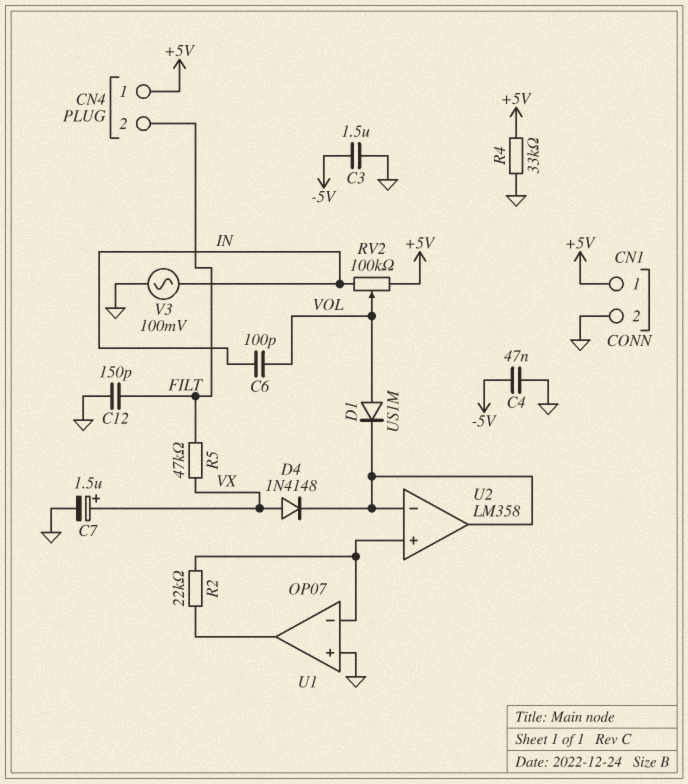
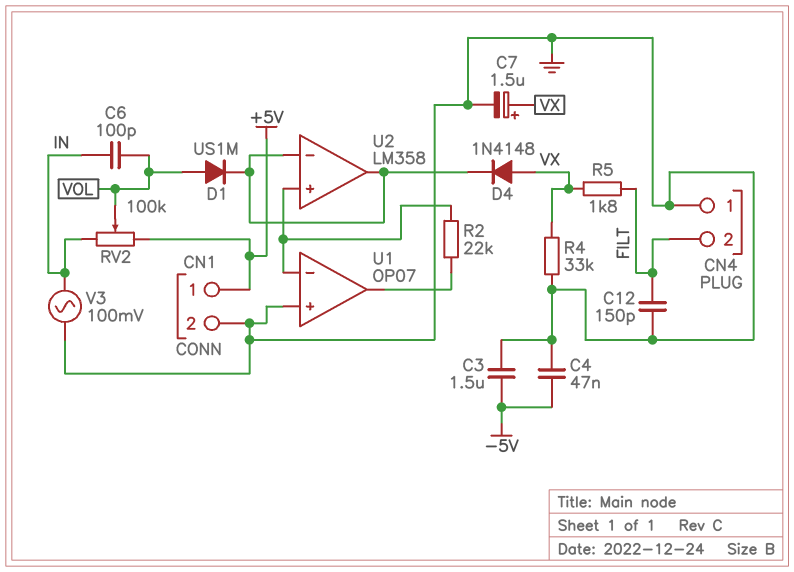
CN4 pin 1: +5V -> GND
R4: 33k (+5V, GND) -> 33k (GND, VX)
R5: 47k (FILT, VX) -> 1.8k (FILT, VX)

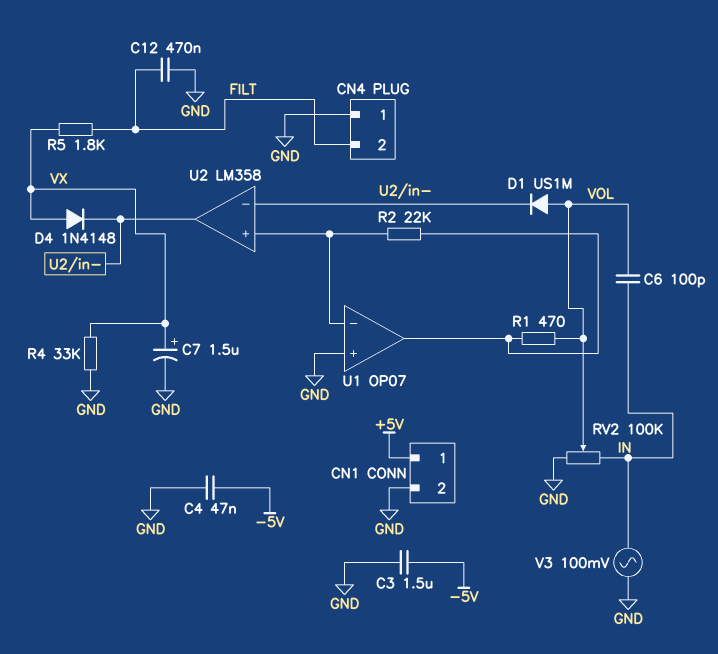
C12: 150pF (FILT, GND) -> 470nF (FILT, GND)
R1: none -> 470 (U1/out, VOL)
RV2: 100k (+5V, IN, wiper VOL) -> 100k (GND, IN, wiper VOL)

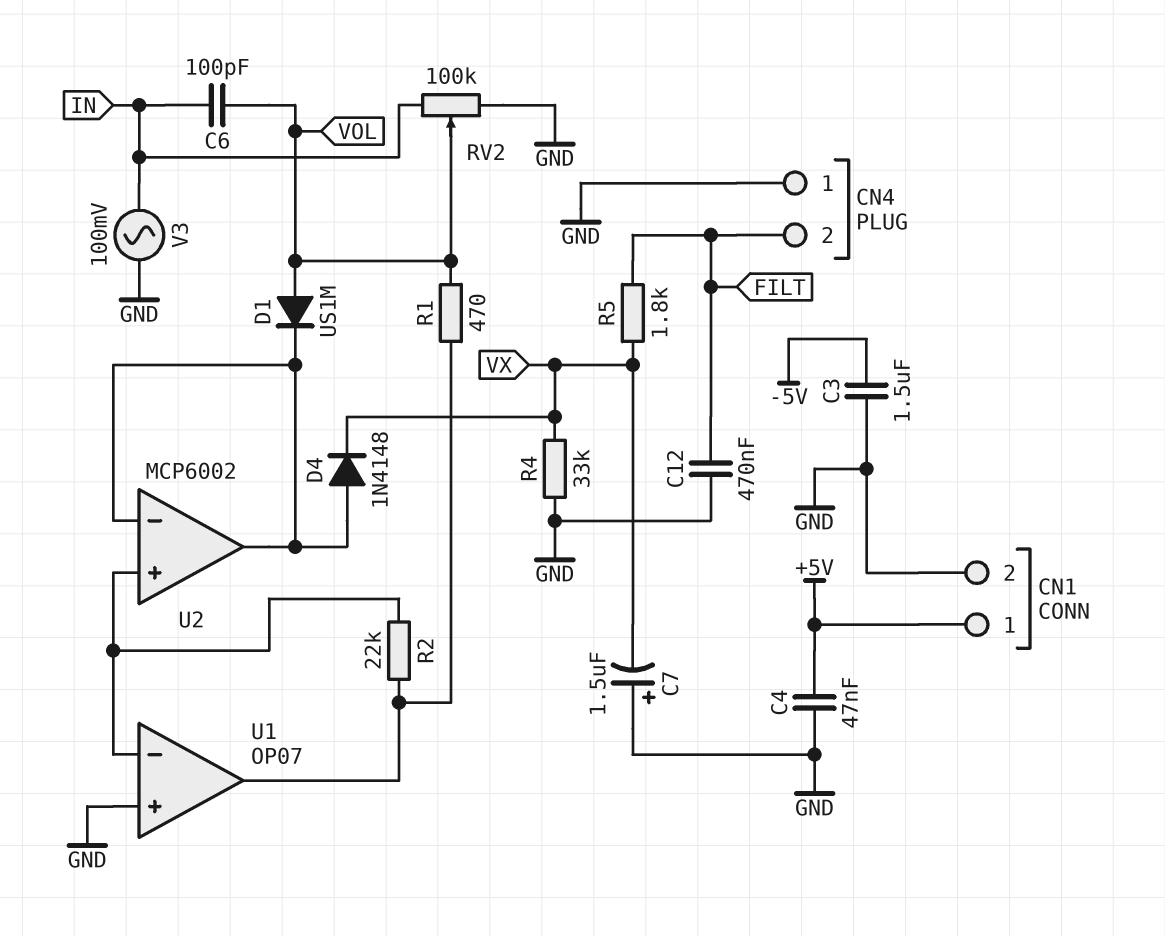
C4: 47nF (-5V, GND) -> 47nF (+5V, GND)
C7: 1.5uF (plus VX, minus GND) -> 1.5uF (plus GND, minus VX)
D4: diode 1N4148 (A VX, K U2/in-) -> diode 1N4148 (A U2/in-, K VX)
U2: LM358 -> MCP6002

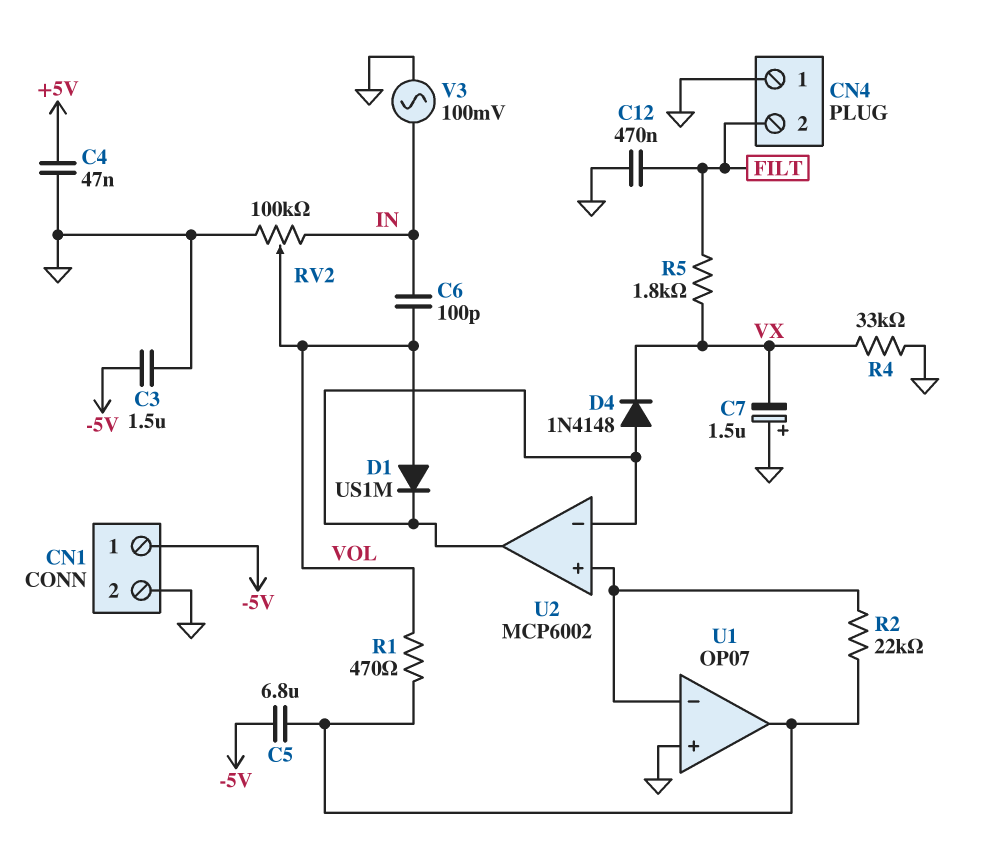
C5: none -> 6.8uF (-5V, U1/out)
CN1 pin 1: +5V -> -5V

